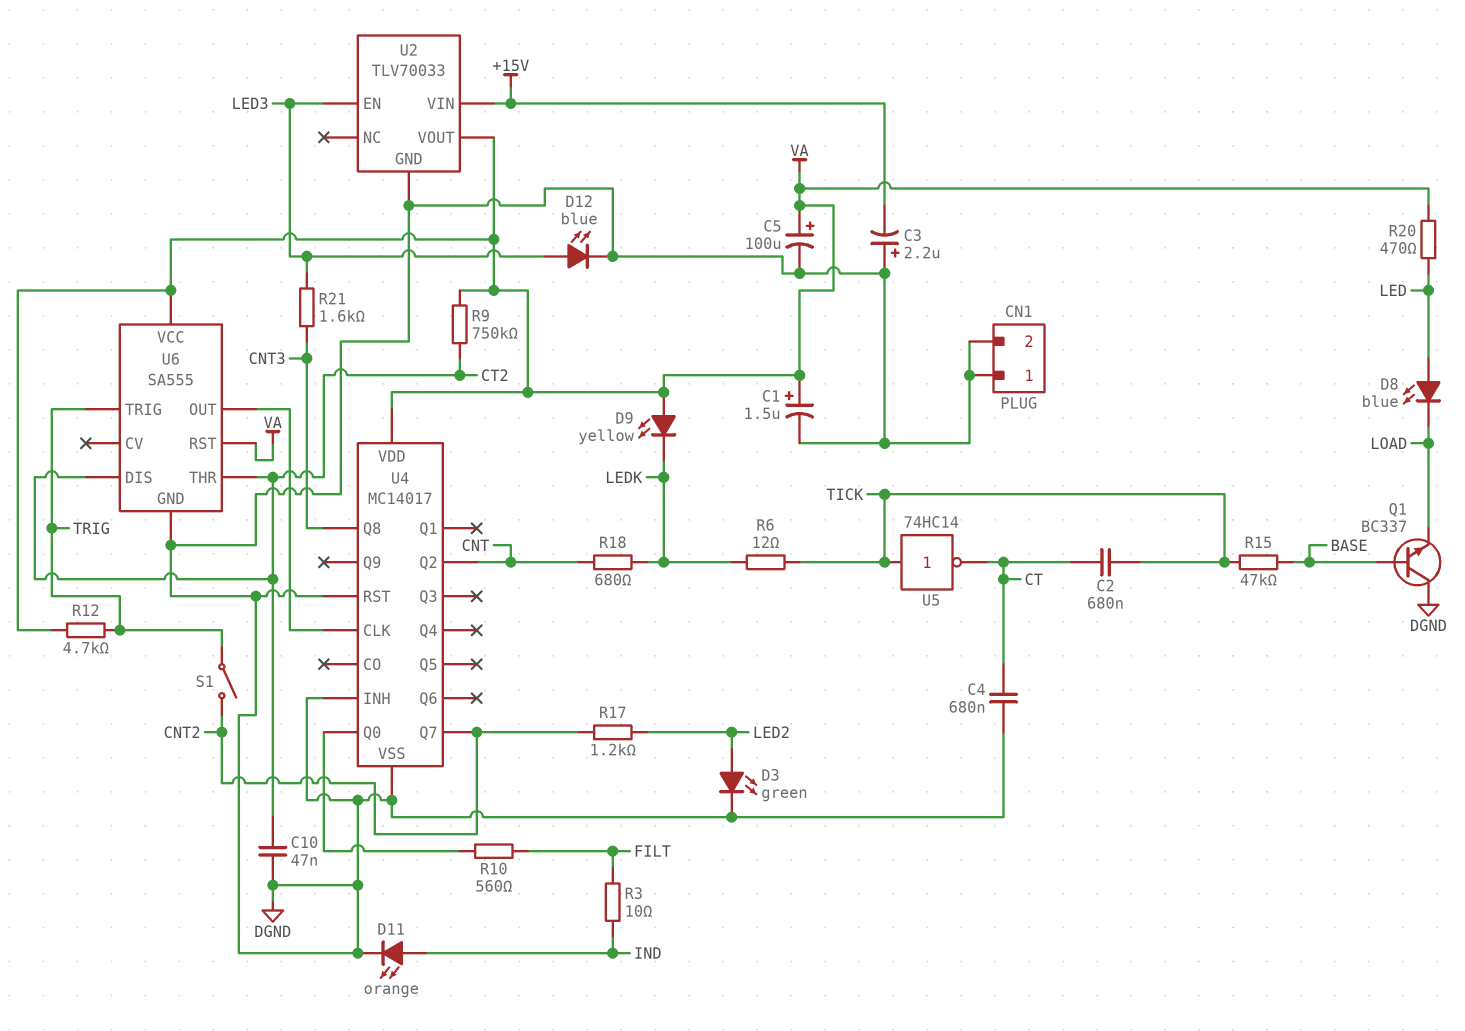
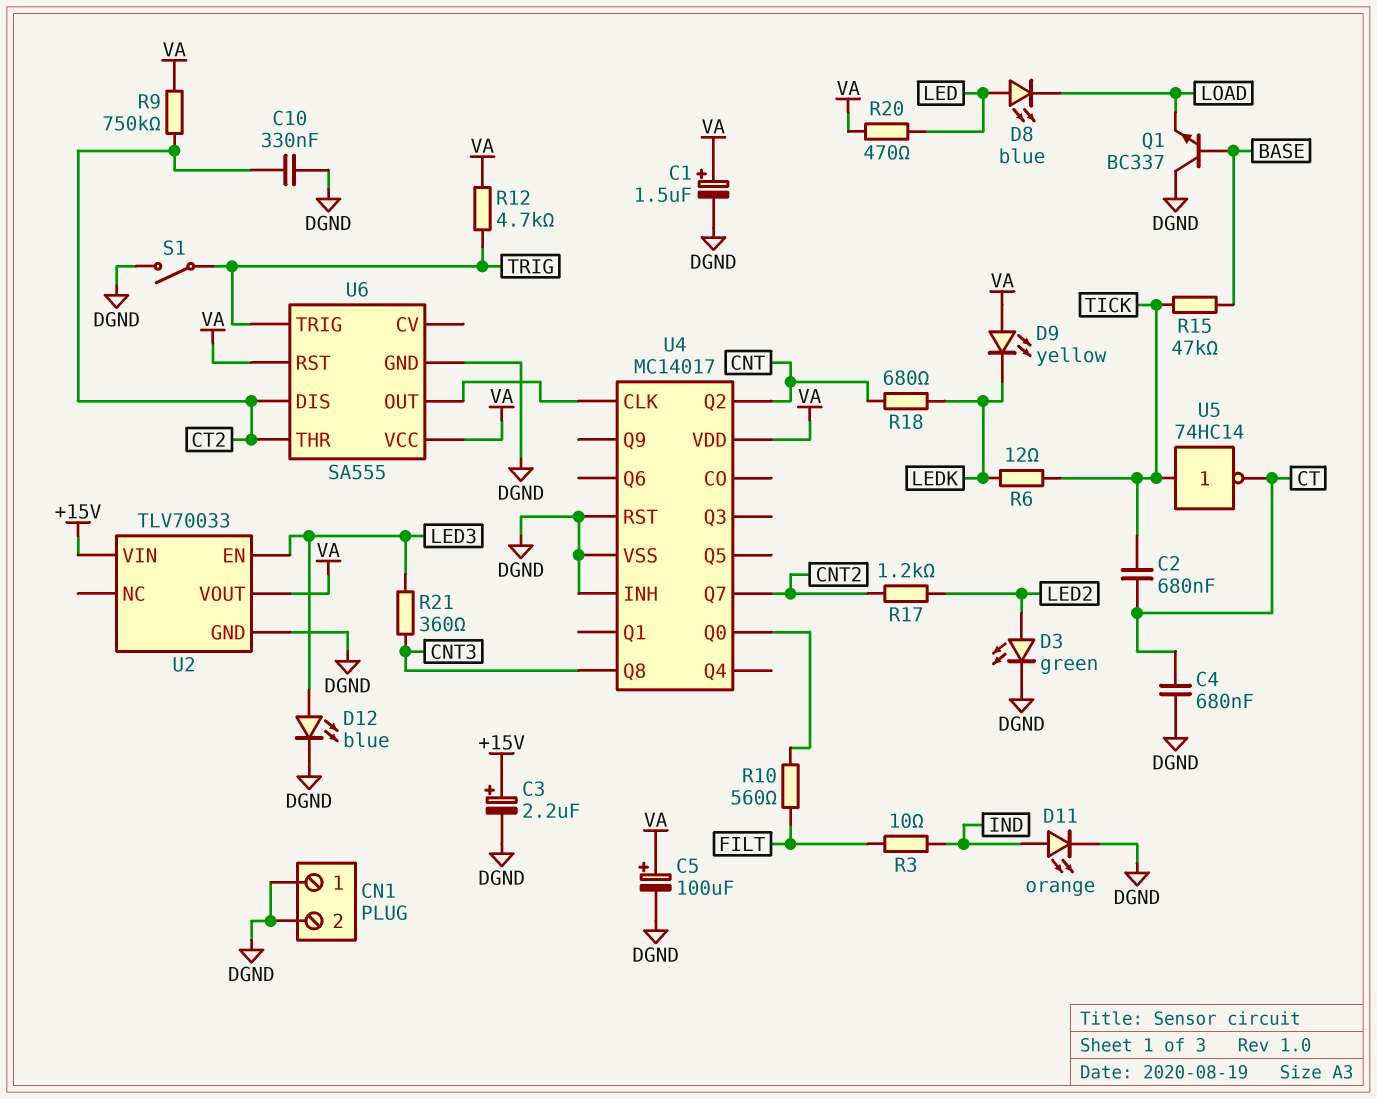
C3: 2.2uF (plus DGND, minus +15V) -> 2.2uF (plus +15V, minus DGND)
C10: 47nF (CT2, DGND) -> 330nF (CT2, DGND)
R21: 1.6k (CNT3, LED3) -> 360 (CNT3, LED3)
S1: switch (CNT2, TRIG) -> switch (DGND, TRIG)

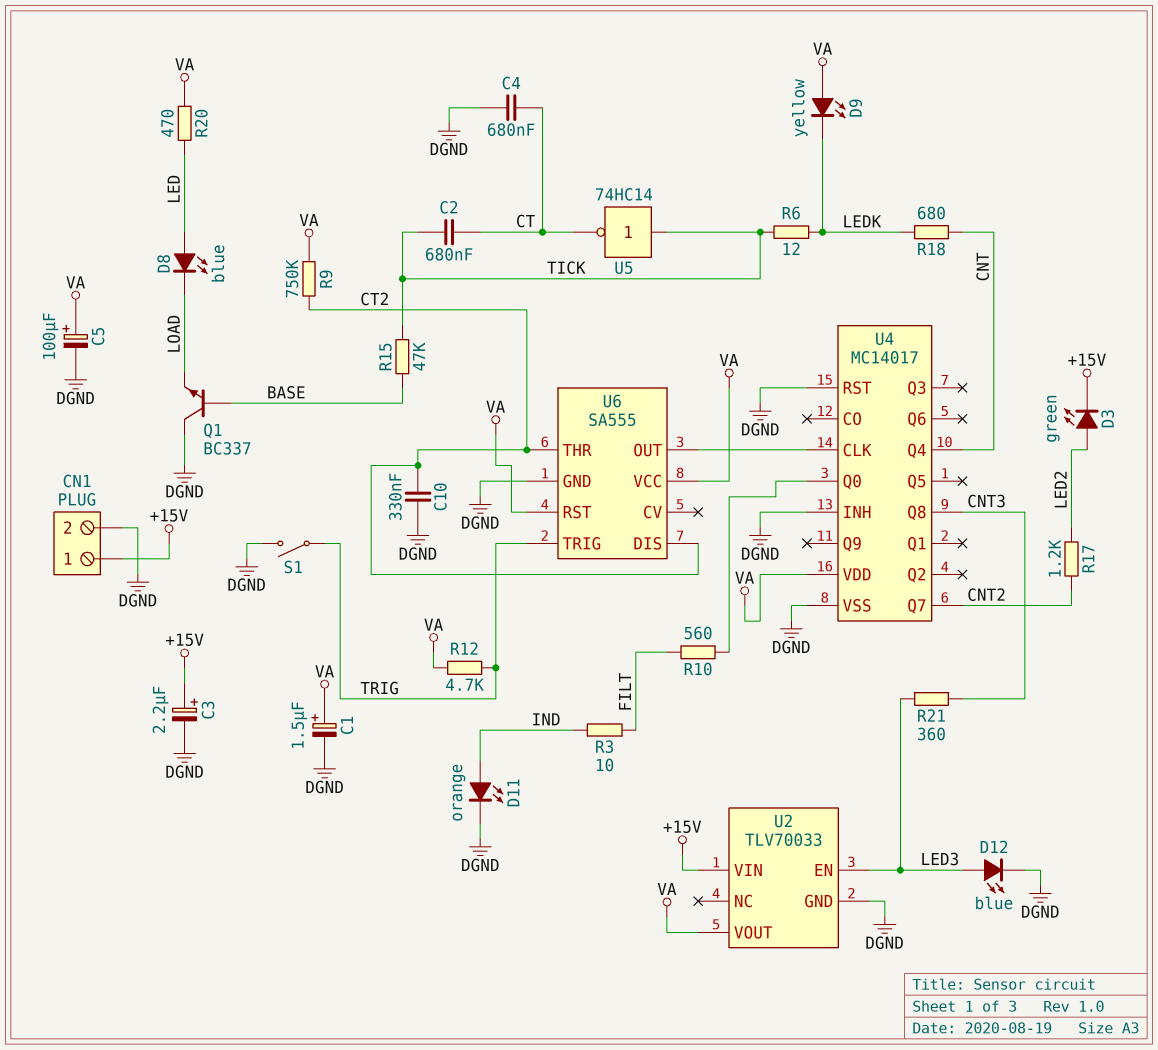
CN1 pin 1: DGND -> +15V
D3: LED green (A LED2, K DGND) -> LED green (A LED2, K +15V)
U4 pin Q2: CNT -> none
U4 pin Q4: none -> CNT

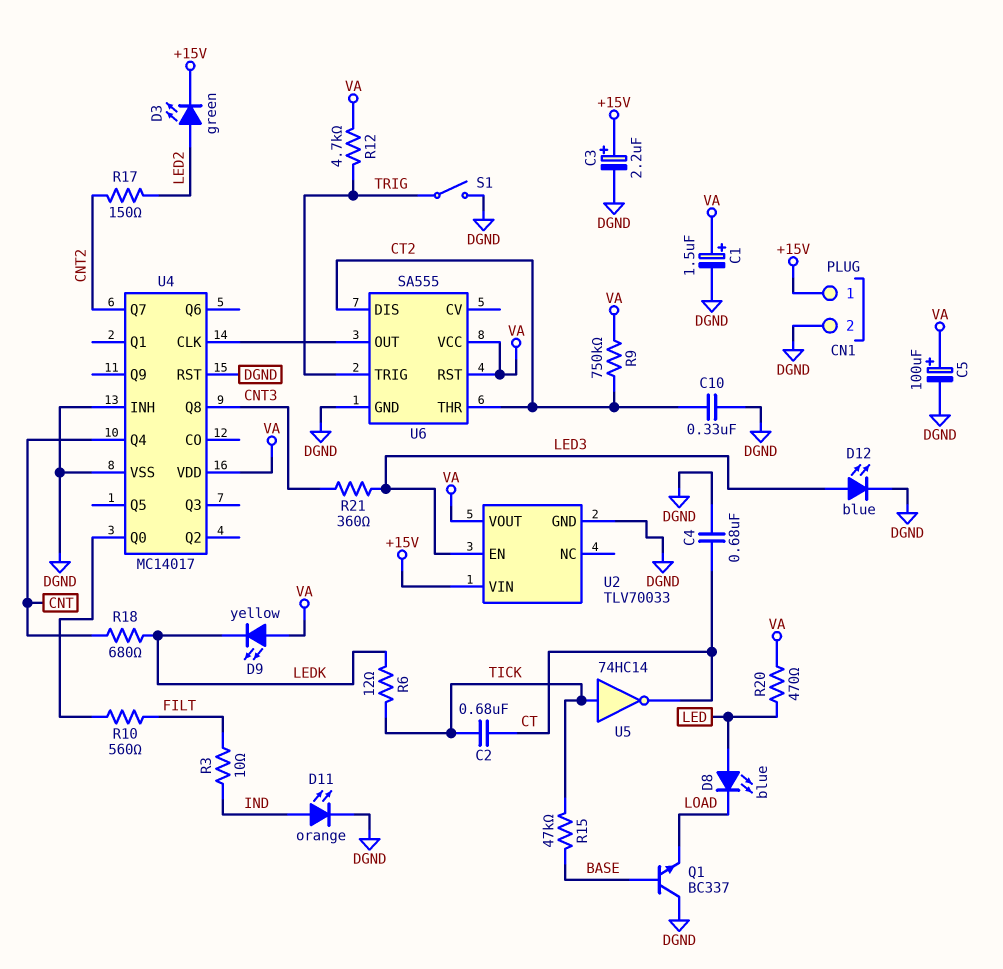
R17: 1.2k (CNT2, LED2) -> 150 (CNT2, LED2)

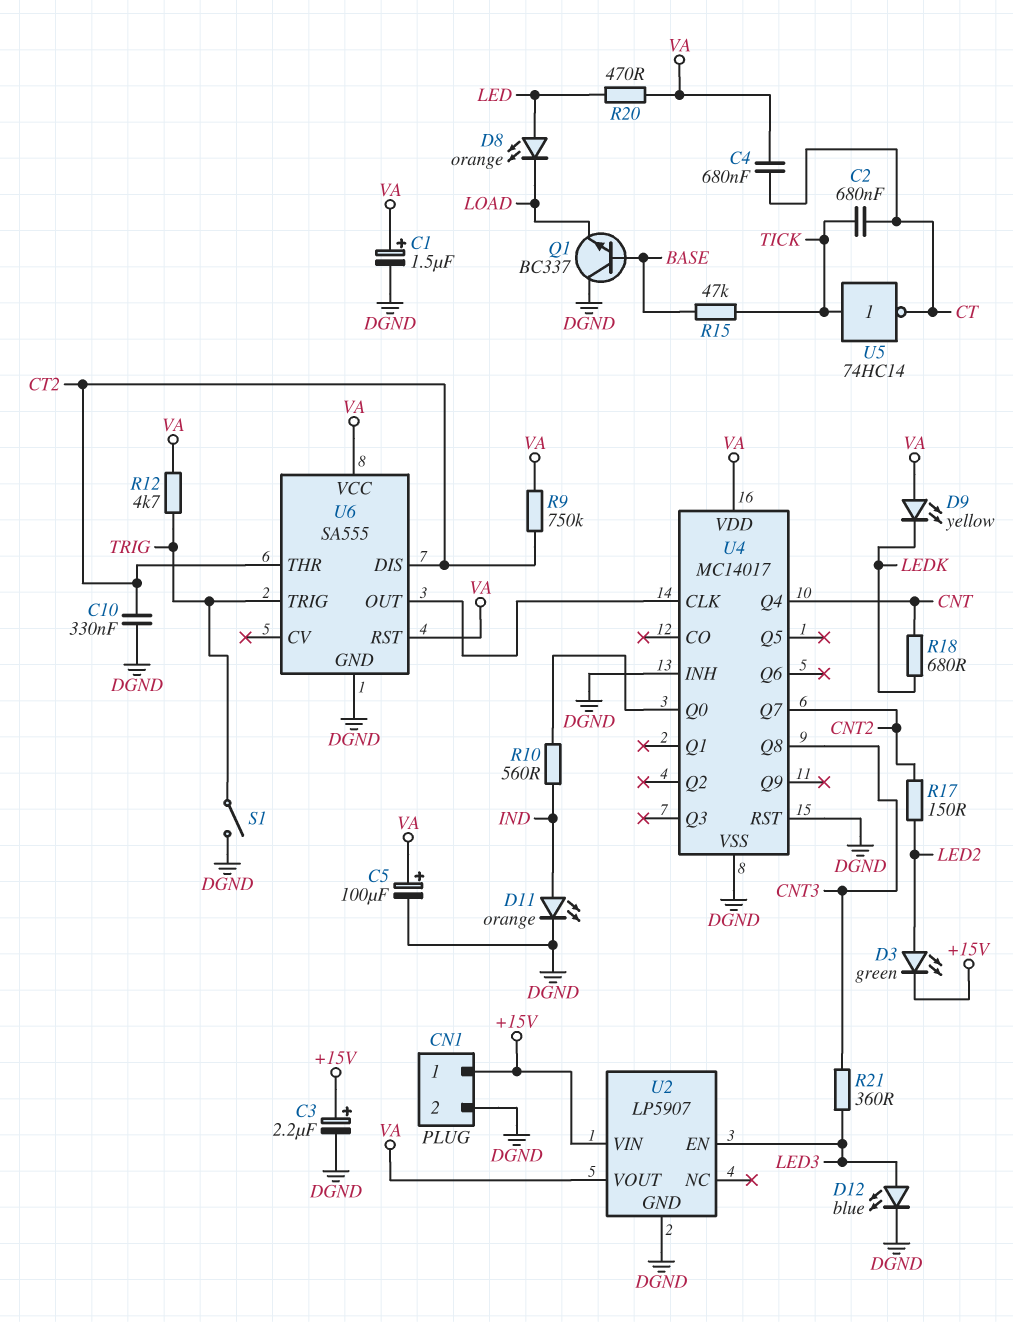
C4: 680nF (CT, DGND) -> 680nF (CT, VA)
D8: LED blue (A LED, K LOAD) -> LED orange (A LED, K LOAD)
R3: 10 (FILT, IND) -> none
R6: 12 (LEDK, TICK) -> none
R10: 560 (FILT, U4/Q0) -> 560 (IND, U4/Q0)
U2: TLV70033 -> LP5907

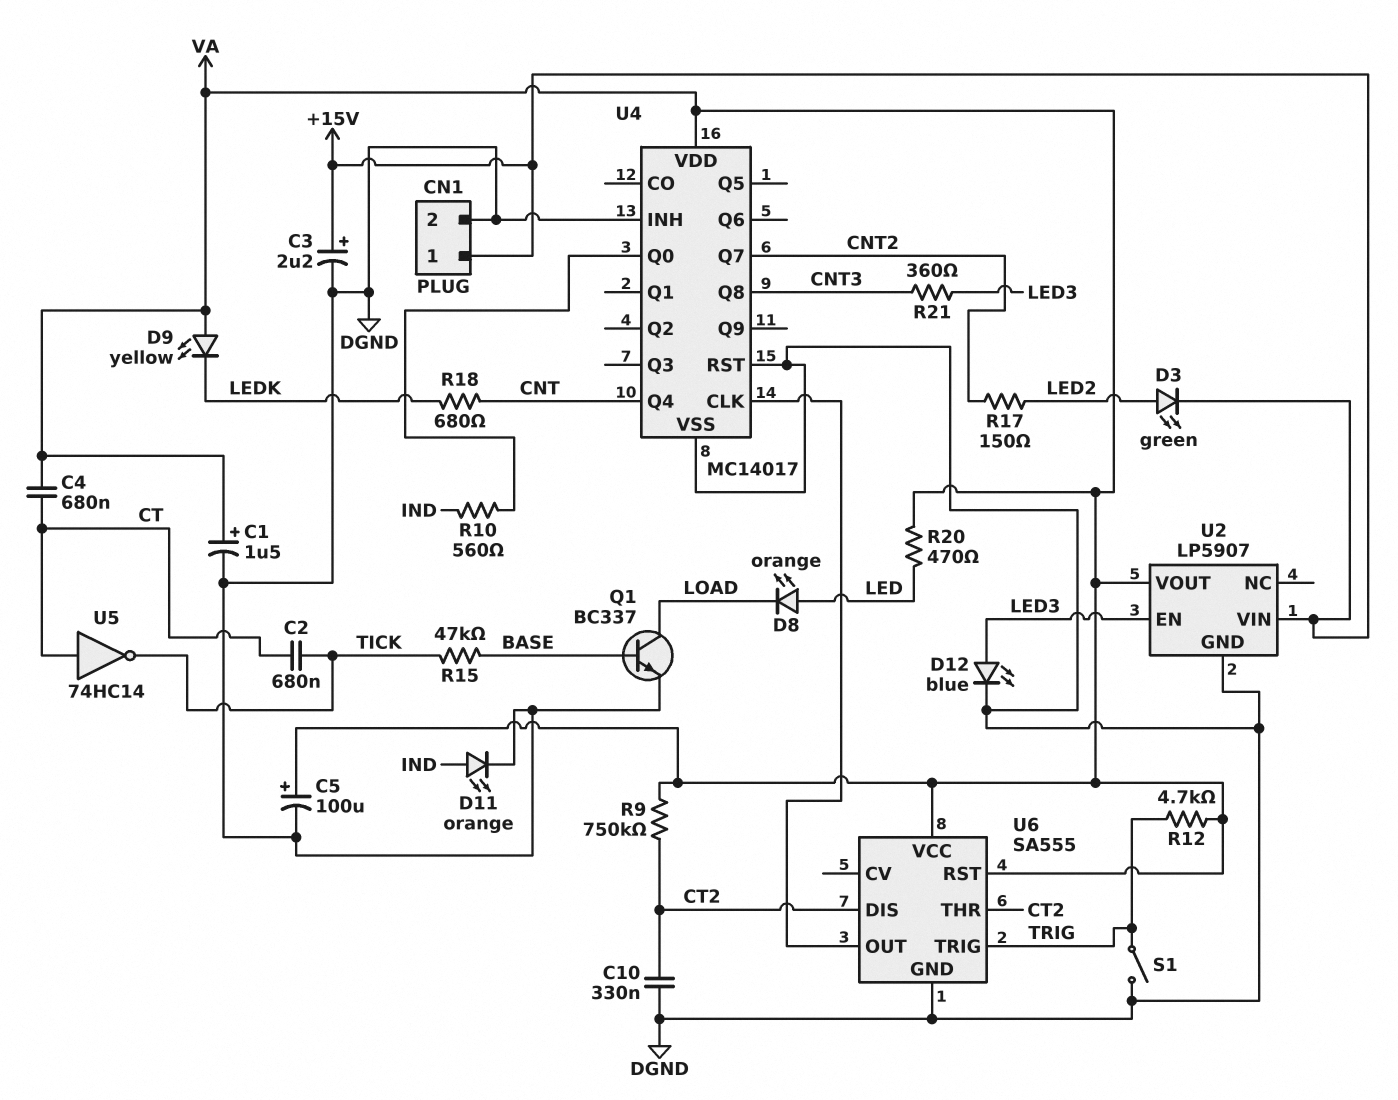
Q1: NPN BC337 (B BASE, C DGND, E LOAD) -> NPN BC337 (B BASE, C LOAD, E DGND)
U5: NOT 74HC14 (in TICK, out CT) -> NOT 74HC14 (in CT, out TICK)

